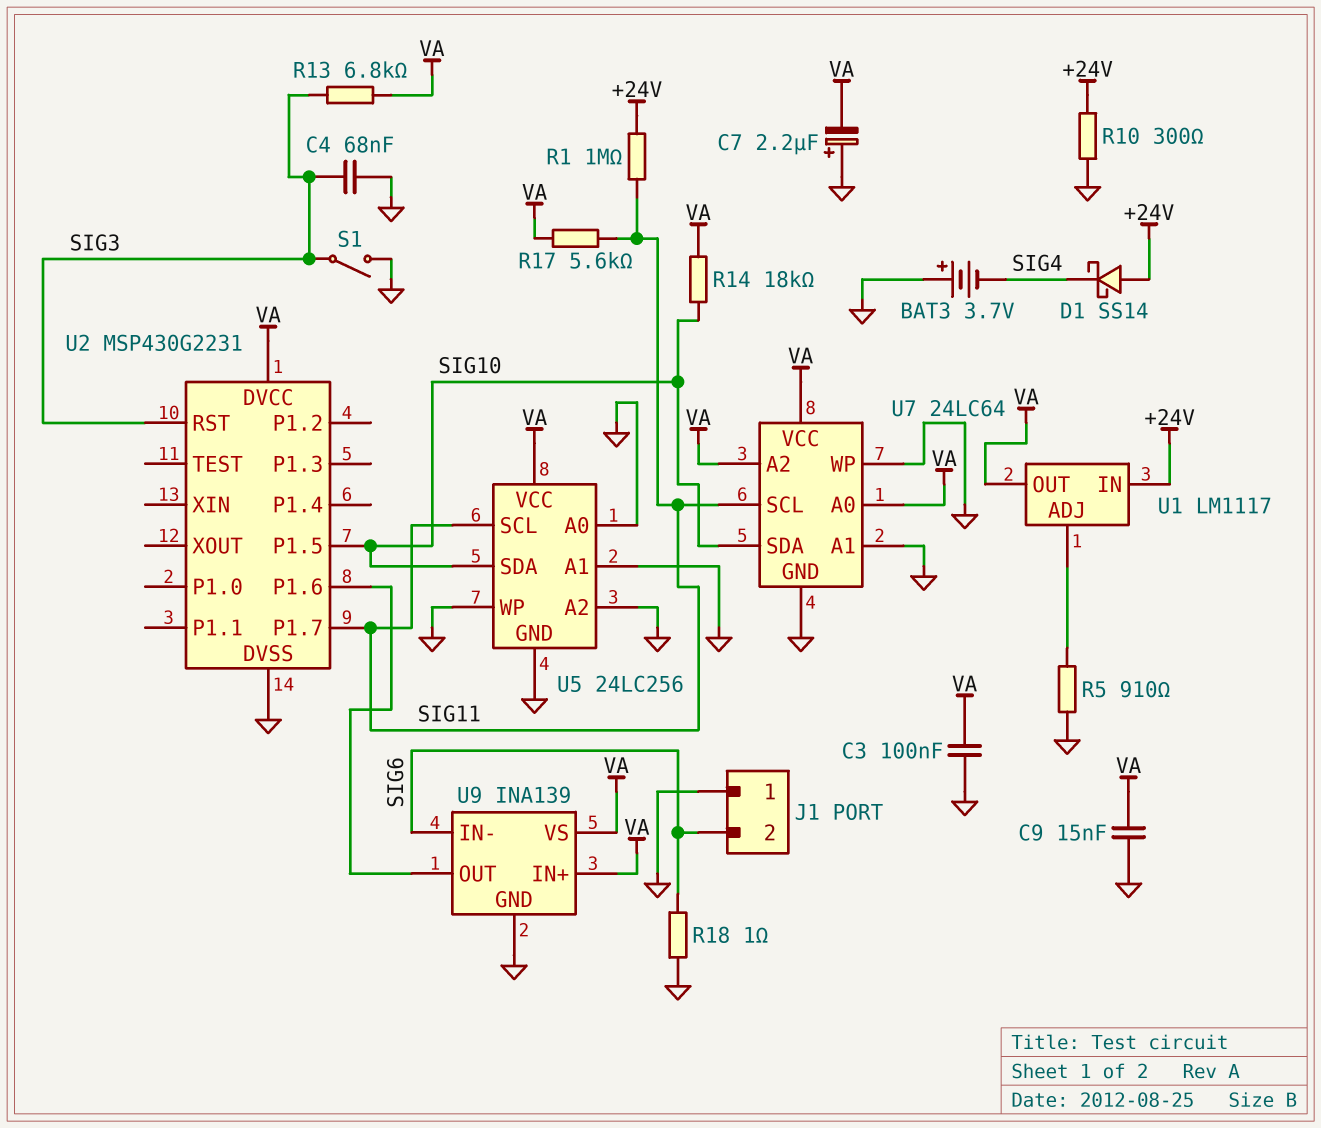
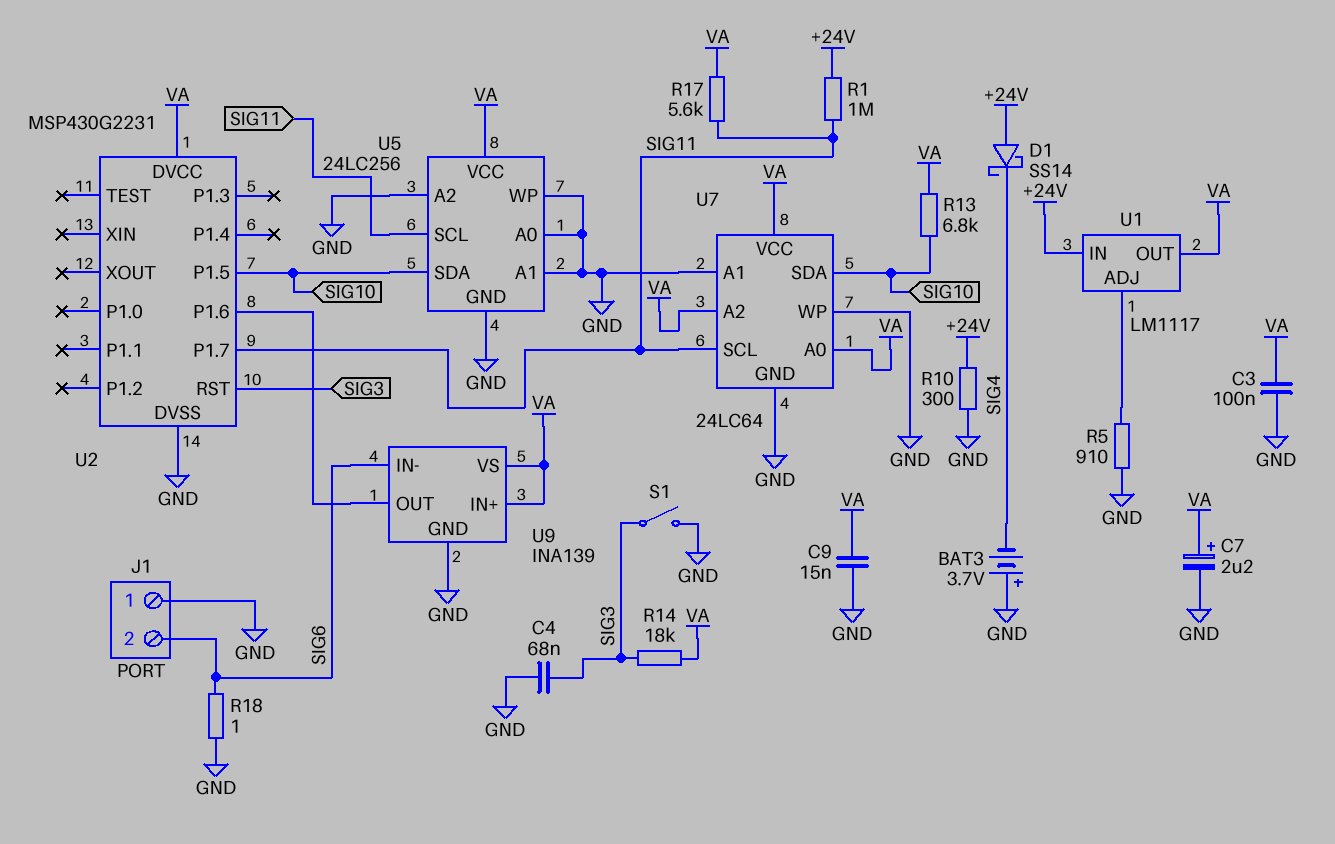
C7: 2.2uF (plus GND, minus VA) -> 2.2uF (plus VA, minus GND)
R13: 6.8k (SIG3, VA) -> 6.8k (SIG10, VA)
R14: 18k (SIG10, VA) -> 18k (SIG3, VA)

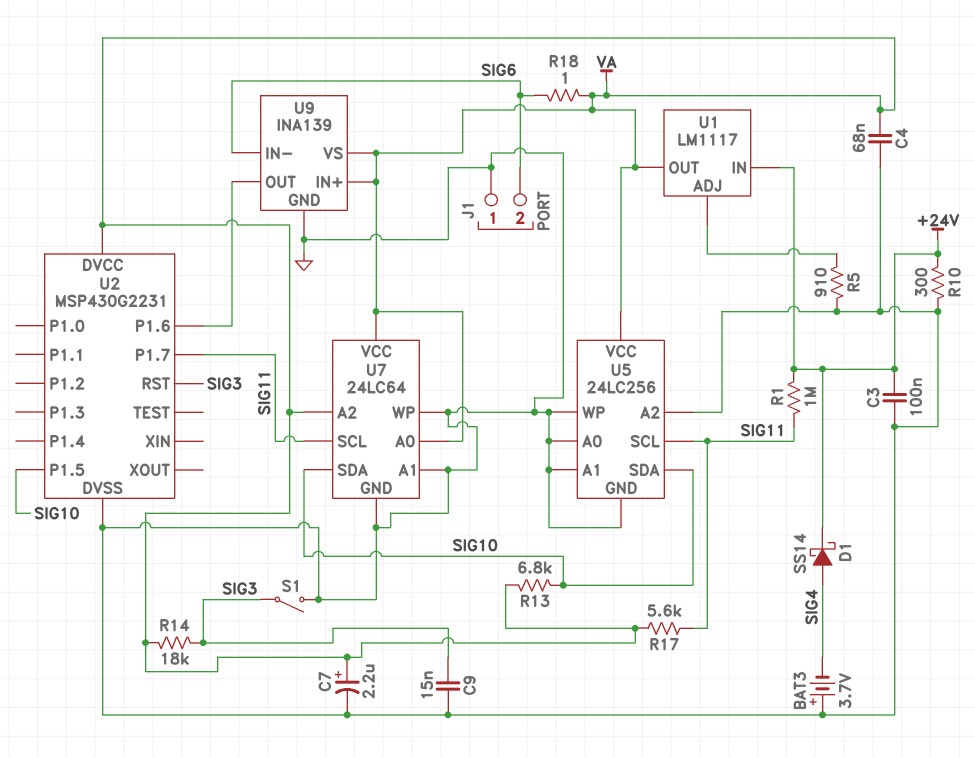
C3: 100nF (GND, VA) -> 100nF (+24V, GND)
C4: 68nF (GND, SIG3) -> 68nF (GND, VA)
C9: 15nF (GND, VA) -> 15nF (GND, SIG3)
D1: schottky SS14 (A +24V, K SIG4) -> schottky SS14 (A SIG4, K +24V)
R18: 1 (GND, SIG6) -> 1 (SIG6, VA)

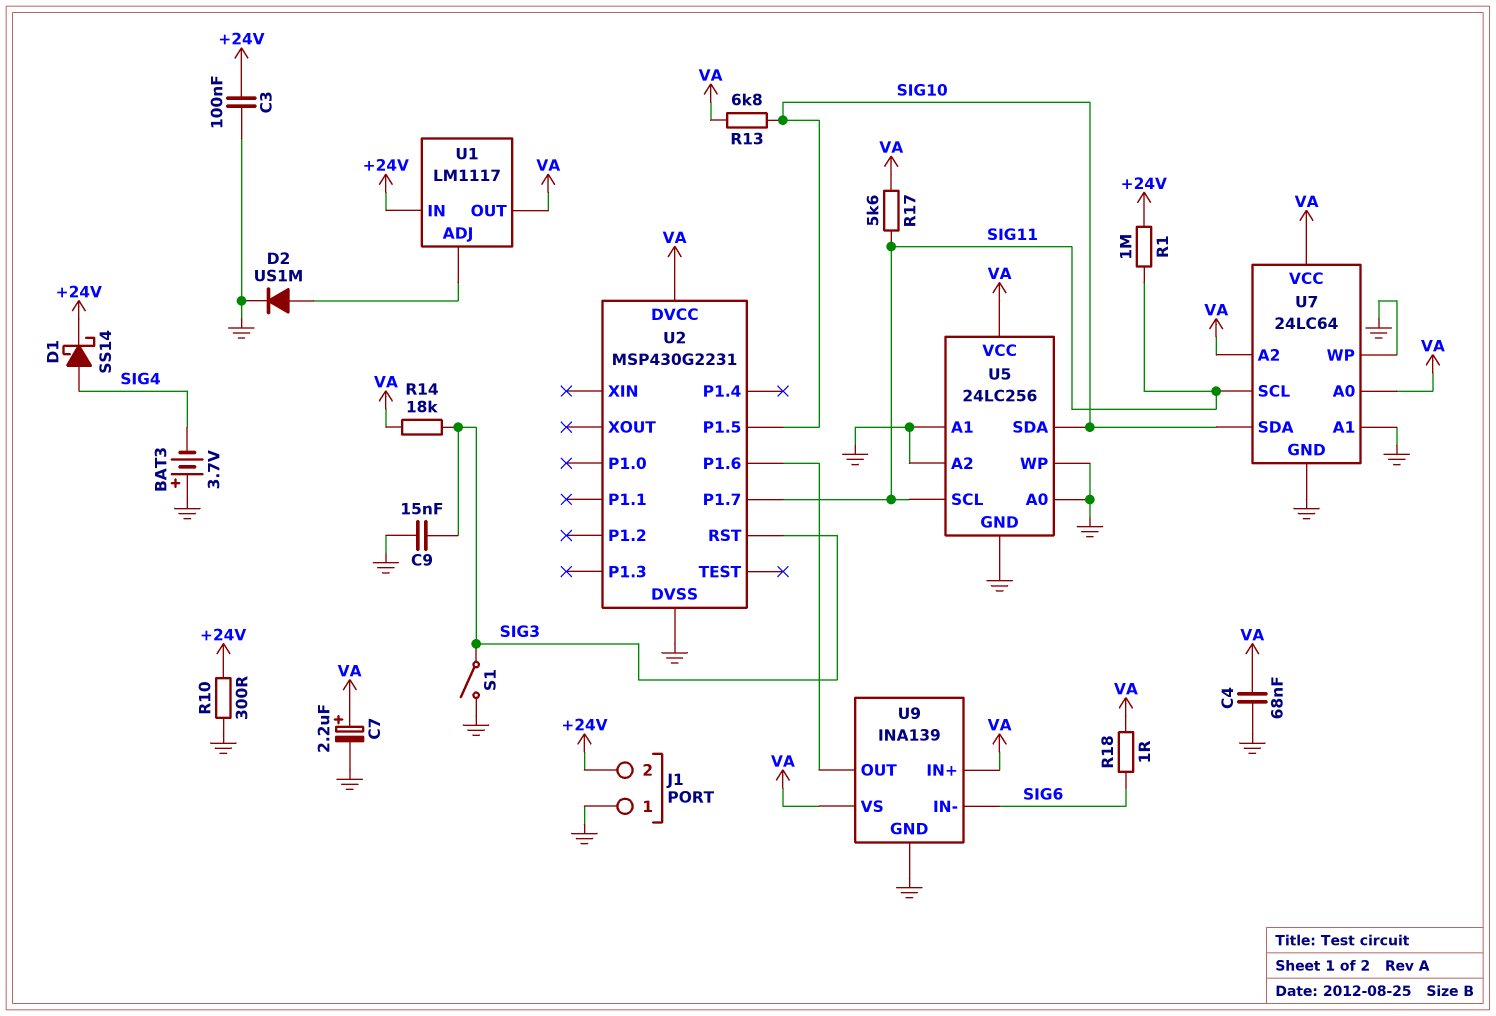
D2: none -> diode US1M (A U1/ADJ, K GND)
J1 pin 2: SIG6 -> +24V
R5: 910 (GND, U1/ADJ) -> none

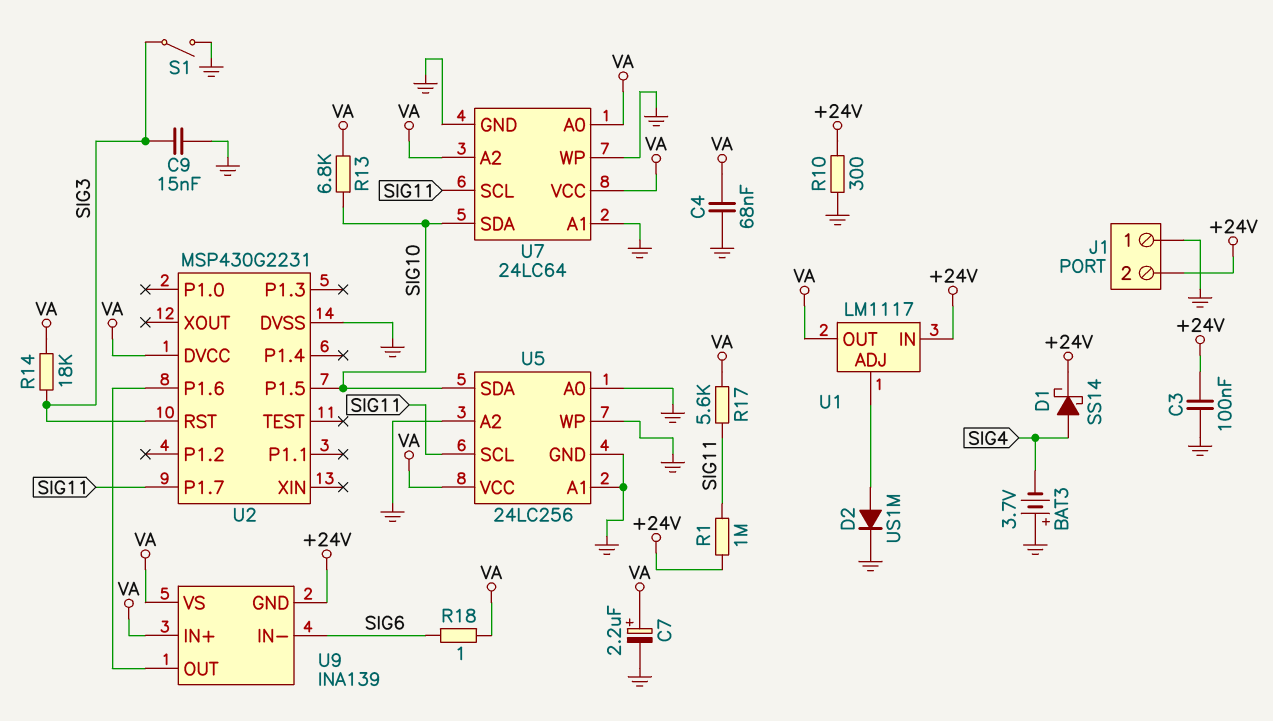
U9 pin GND: GND -> +24V

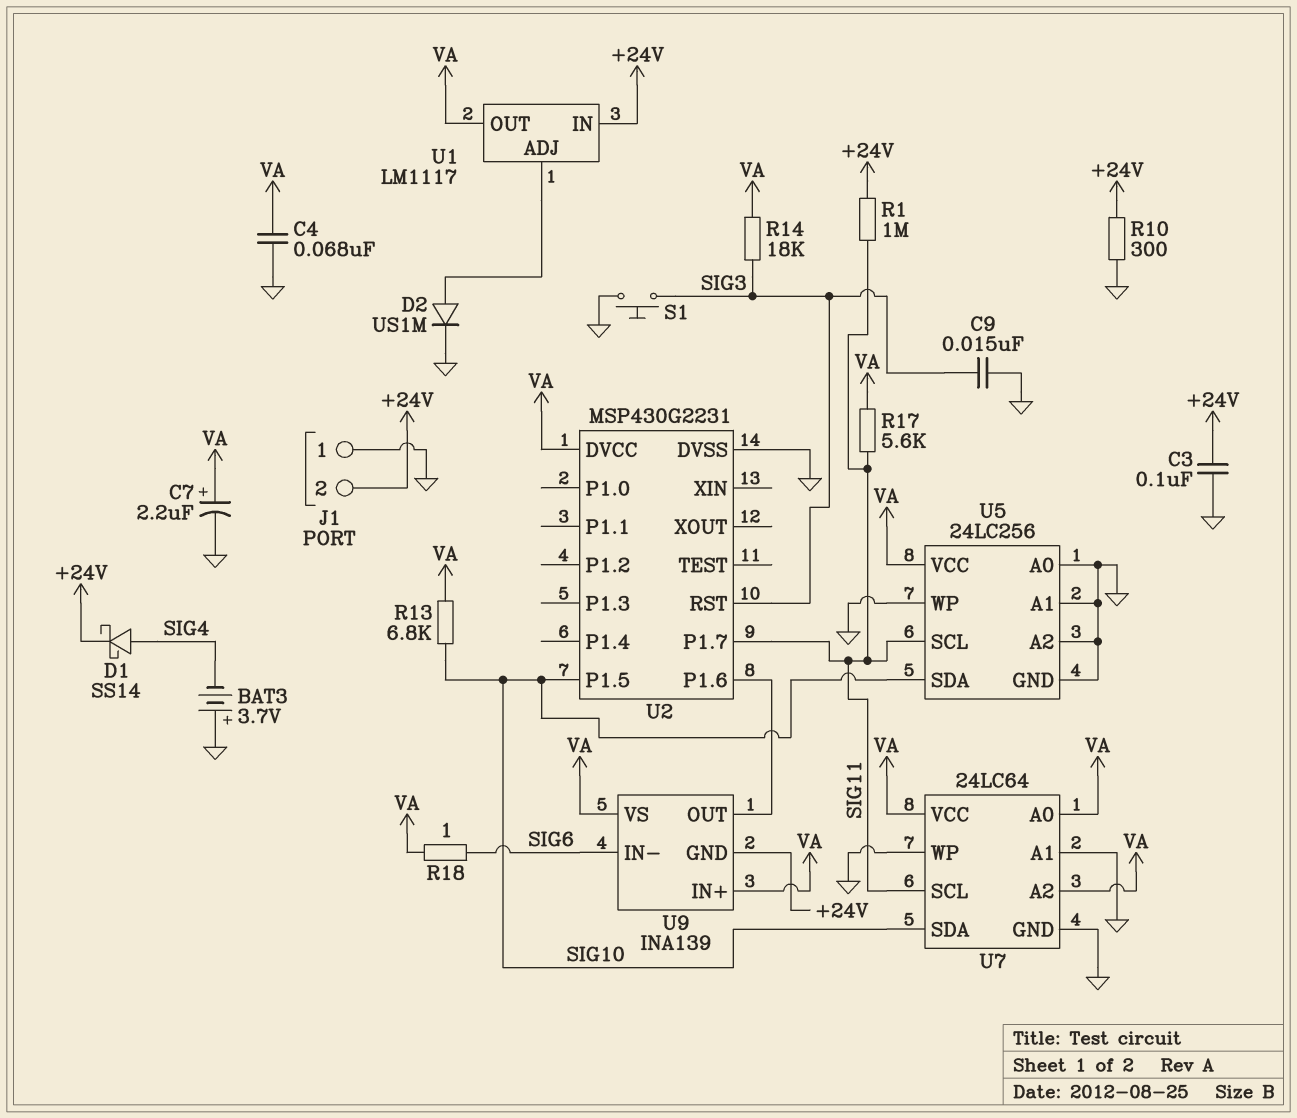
S1: switch (GND, SIG3) -> button (GND, SIG3)

